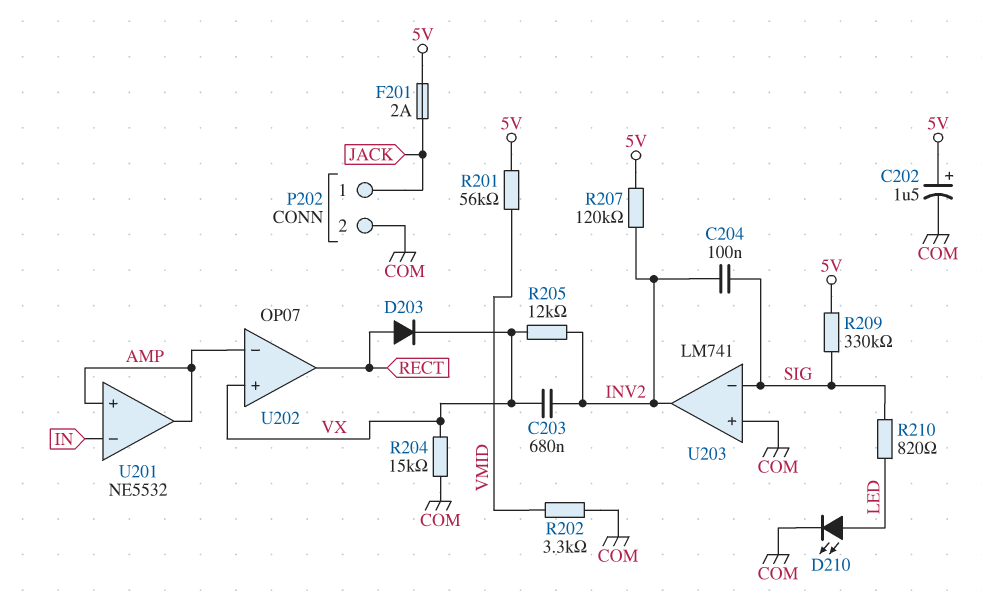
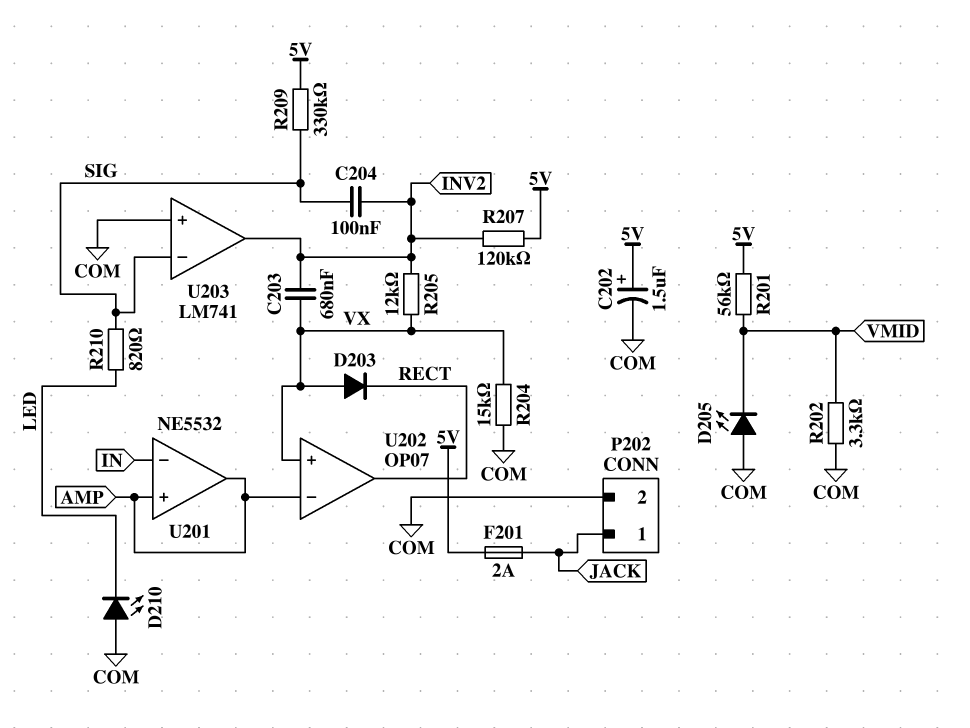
D203: diode (A RECT, K VX) -> diode (A VX, K RECT)
D205: none -> LED (A COM, K VMID)
D210: LED (A LED, K COM) -> LED (A COM, K LED)

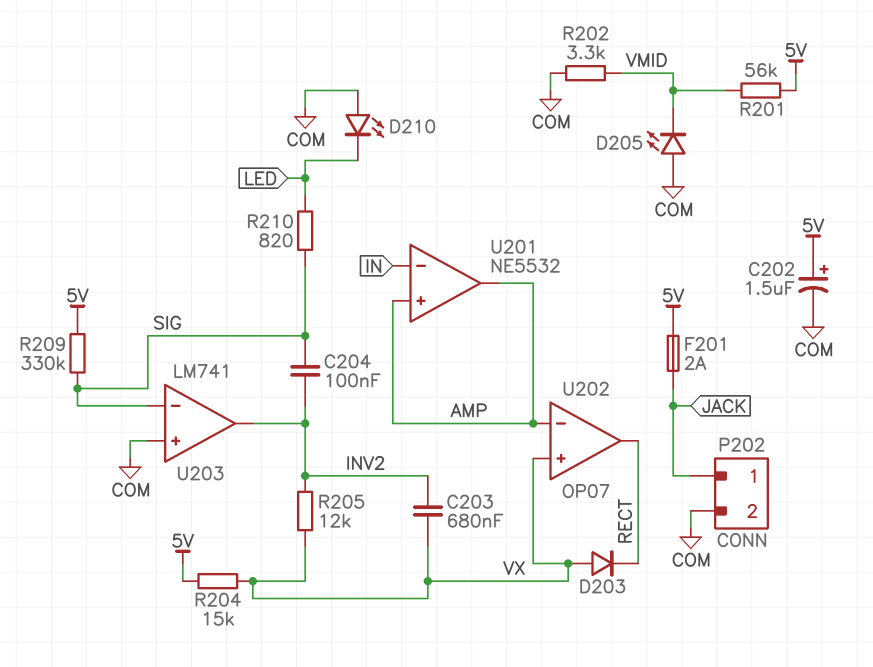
R204: 15k (COM, VX) -> 15k (5V, VX)
R207: 120k (5V, INV2) -> none

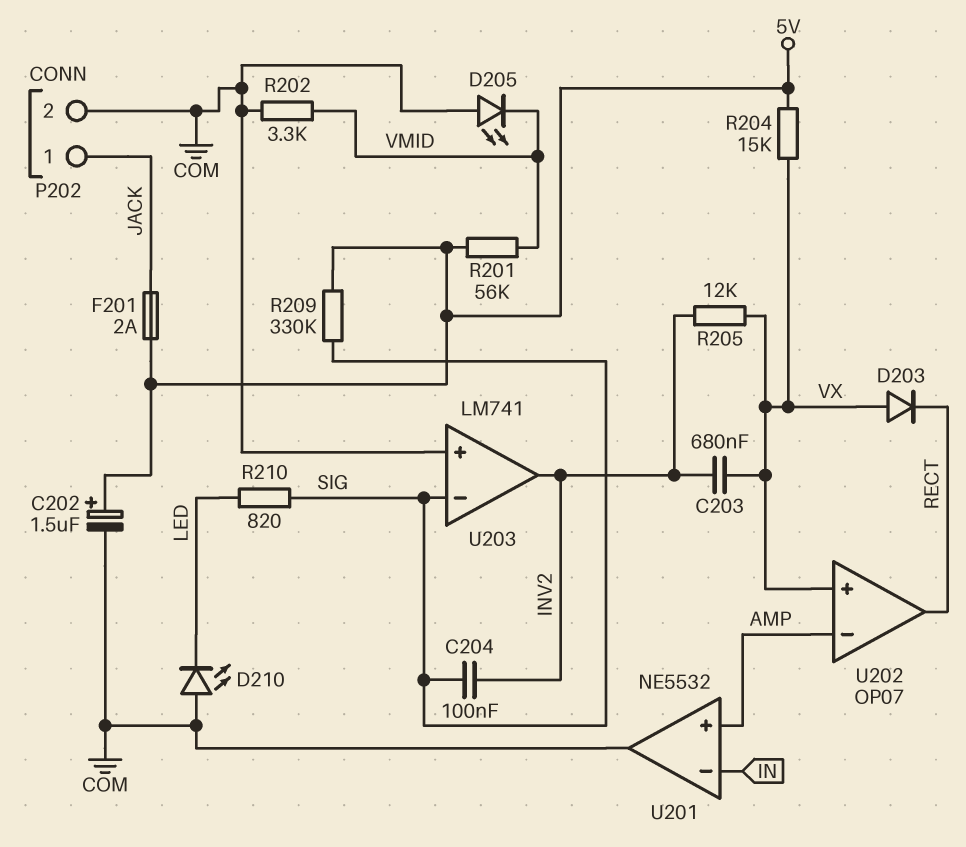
U201 pin out: AMP -> COM

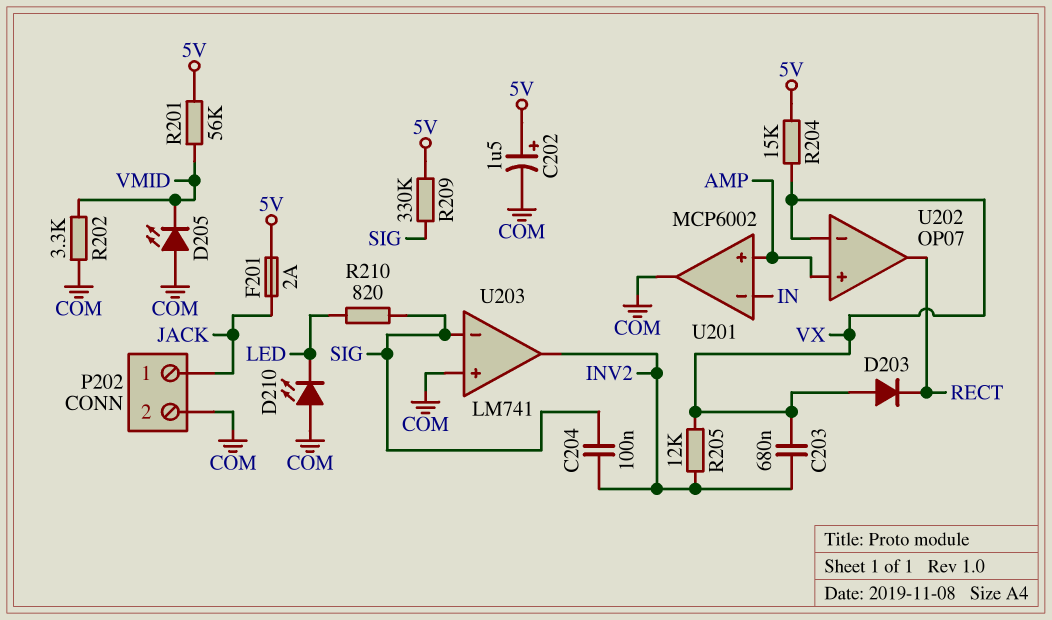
U201: NE5532 -> MCP6002
U202 pin in+: VX -> AMP
U202 pin in-: AMP -> VX

